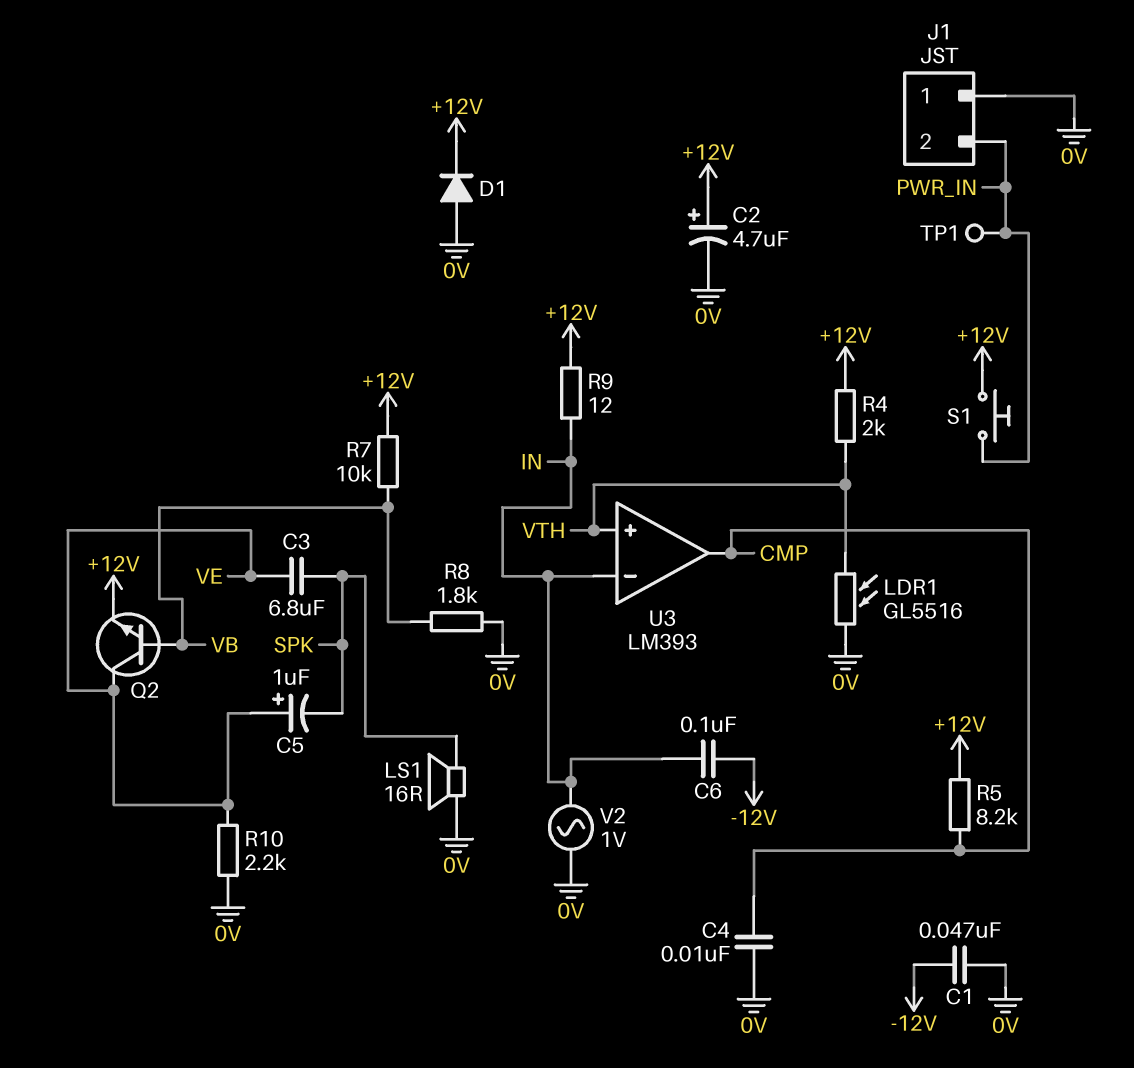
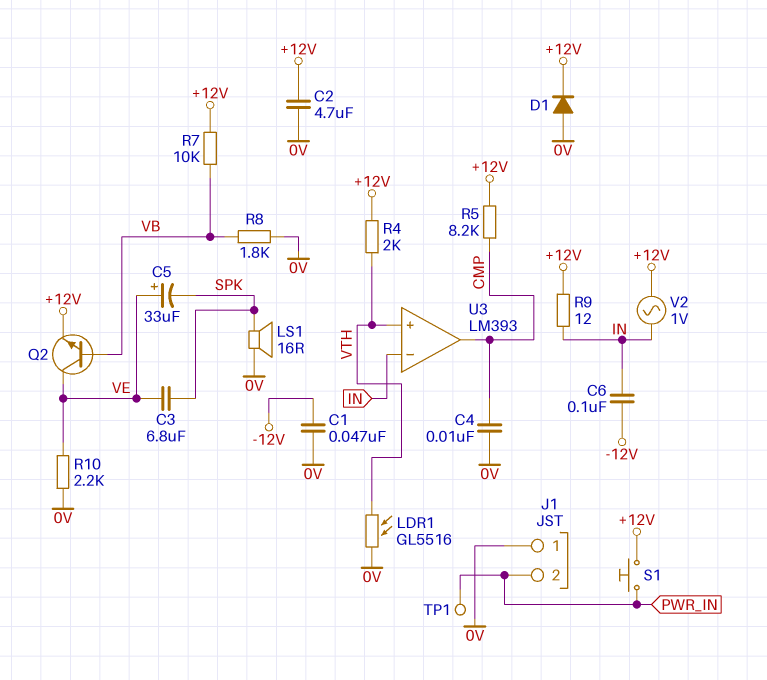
C2: 4.7uF (plus +12V, minus 0V) -> 4.7uF (+12V, 0V)
C5: 1uF (plus VE, minus SPK) -> 33uF (plus VE, minus SPK)
V2: AC 1V (0V, IN) -> AC 1V (+12V, IN)

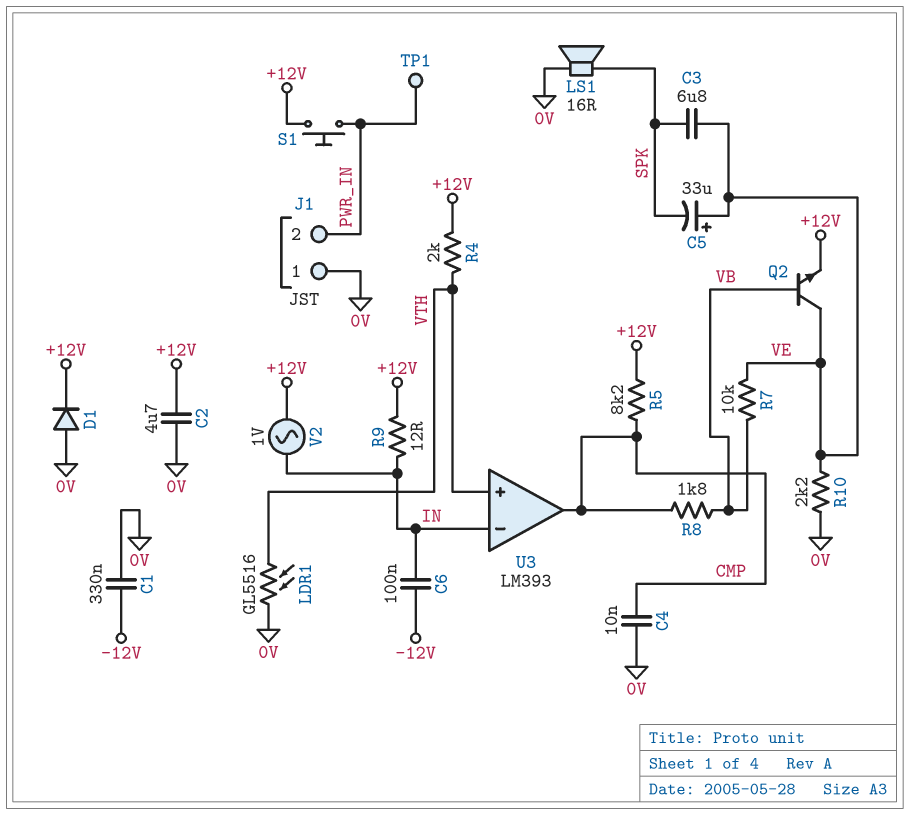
C1: 47nF (-12V, 0V) -> 330nF (-12V, 0V)
R7: 10k (+12V, VB) -> 10k (VB, VE)
R8: 1.8k (0V, VB) -> 1.8k (CMP, VB)

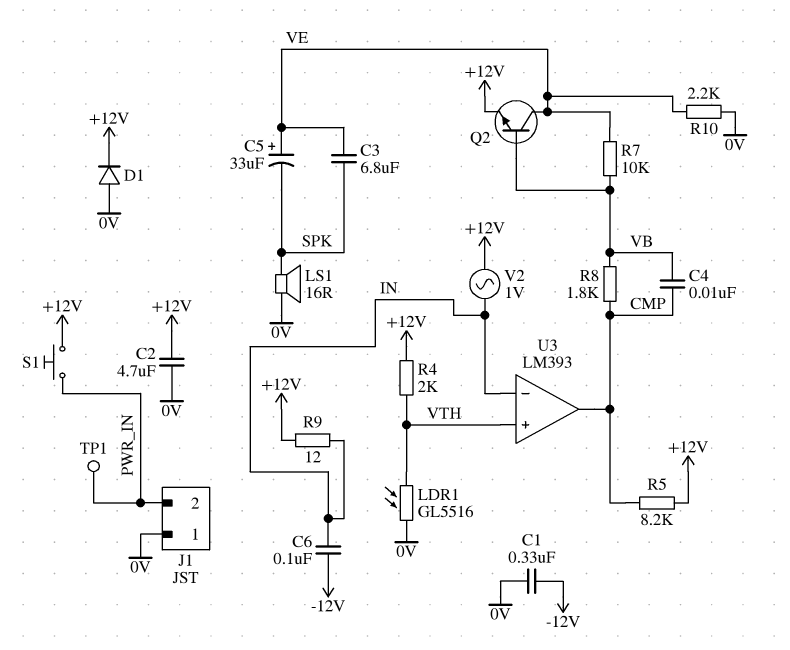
C4: 10nF (0V, CMP) -> 10nF (CMP, VB)

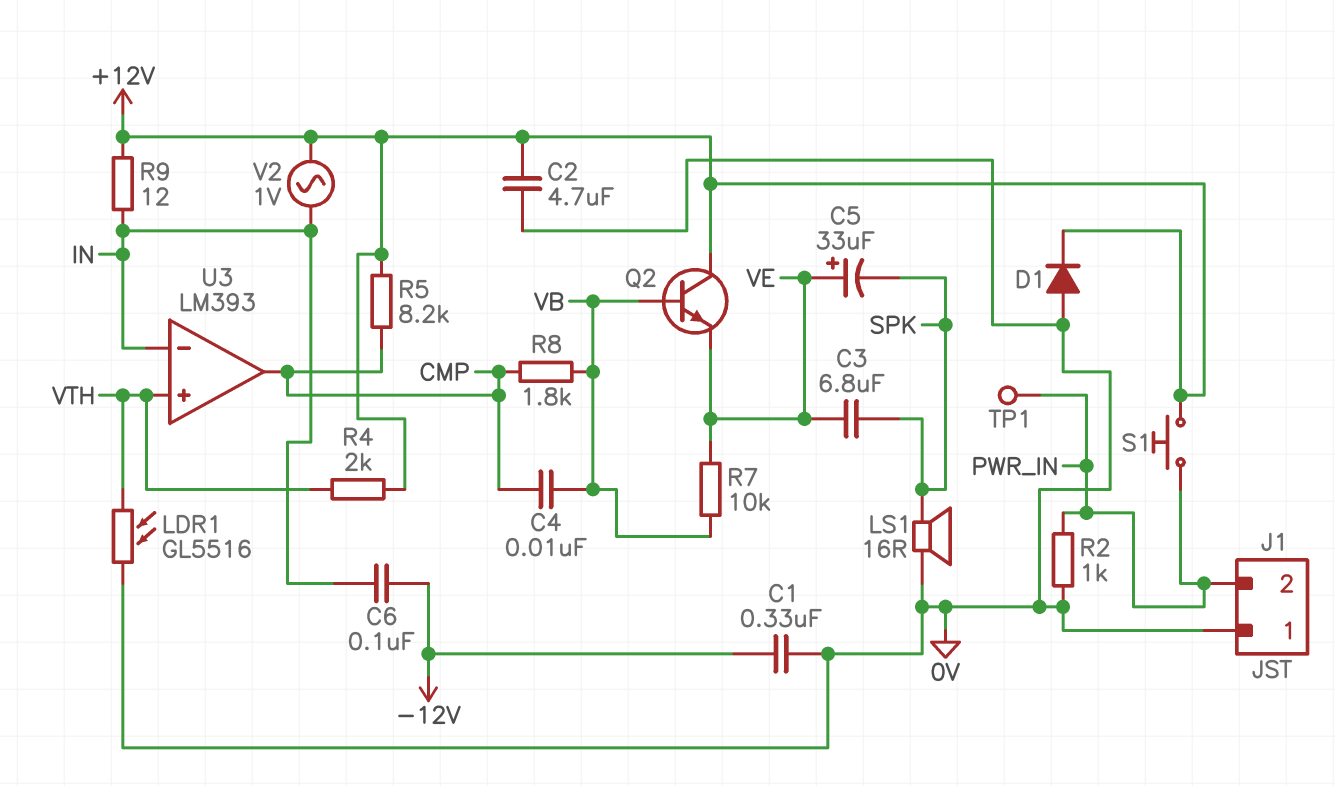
Q2: NPN (B VB, C VE, E +12V) -> NPN (B VB, C +12V, E VE)
R2: none -> 1k (0V, PWR_IN)
R10: 2.2k (0V, VE) -> none

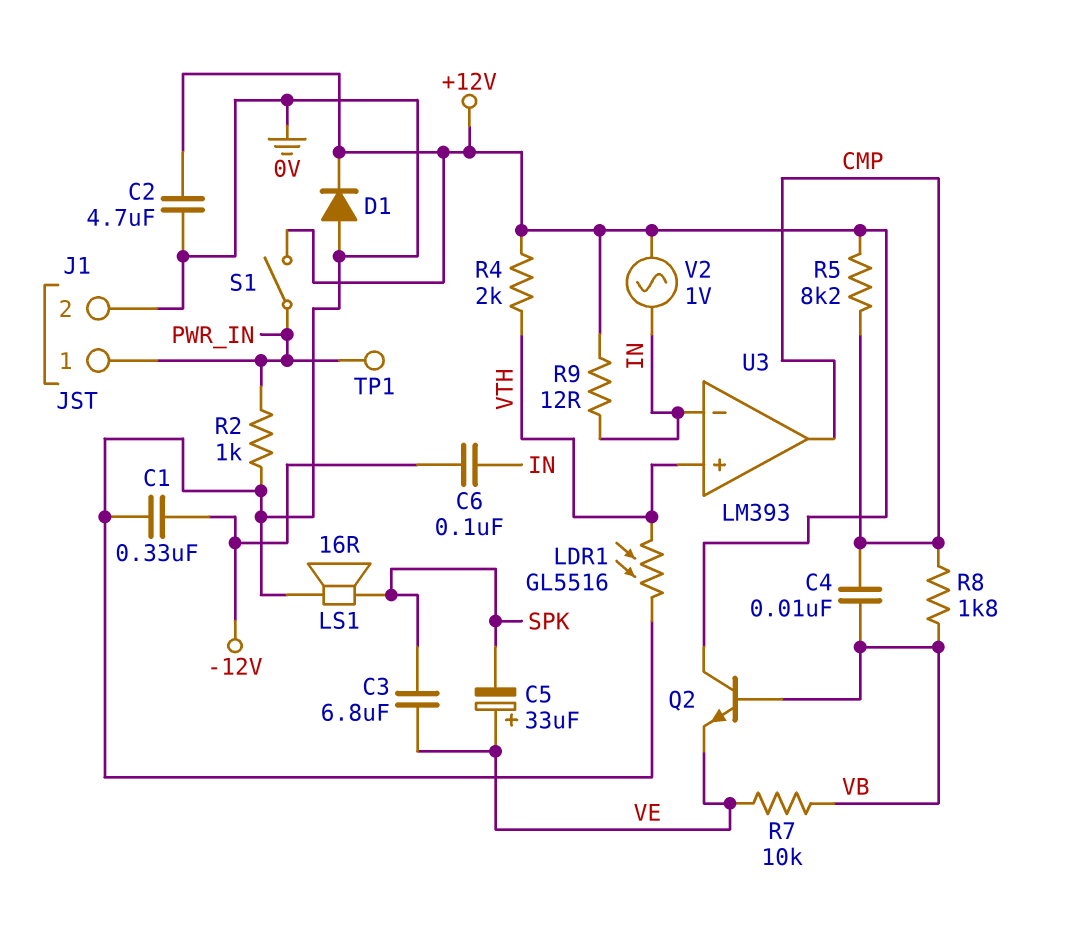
J1 pin 1: 0V -> PWR_IN
J1 pin 2: PWR_IN -> 0V
S1: button (+12V, PWR_IN) -> switch (+12V, PWR_IN)

